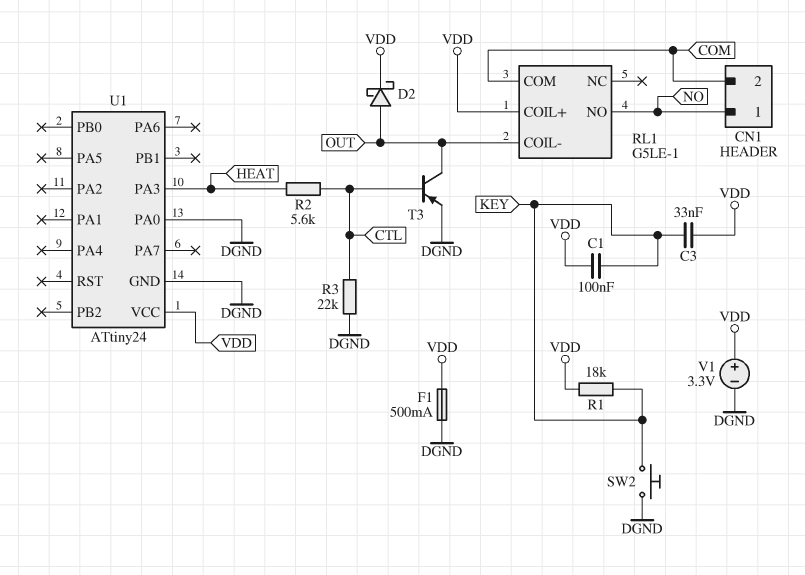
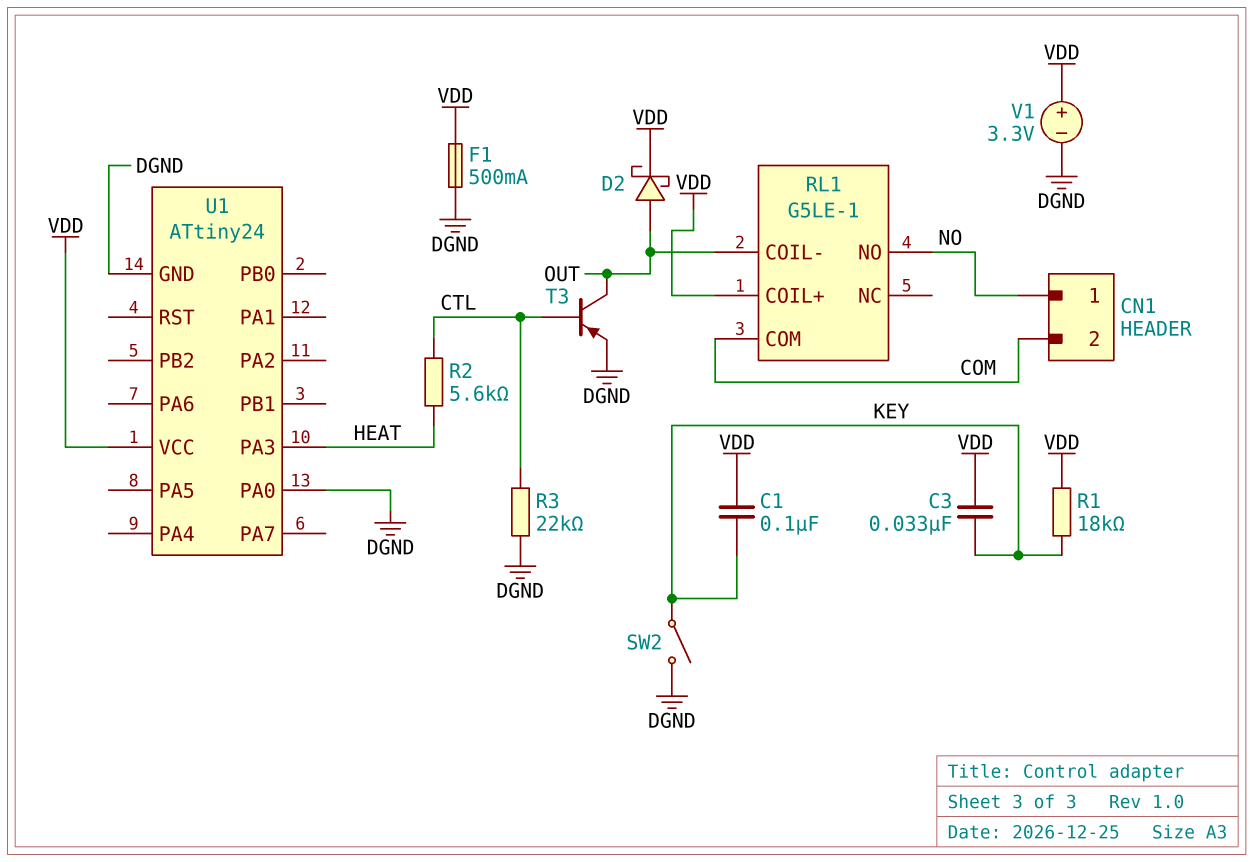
SW2: button (DGND, KEY) -> switch (DGND, KEY)

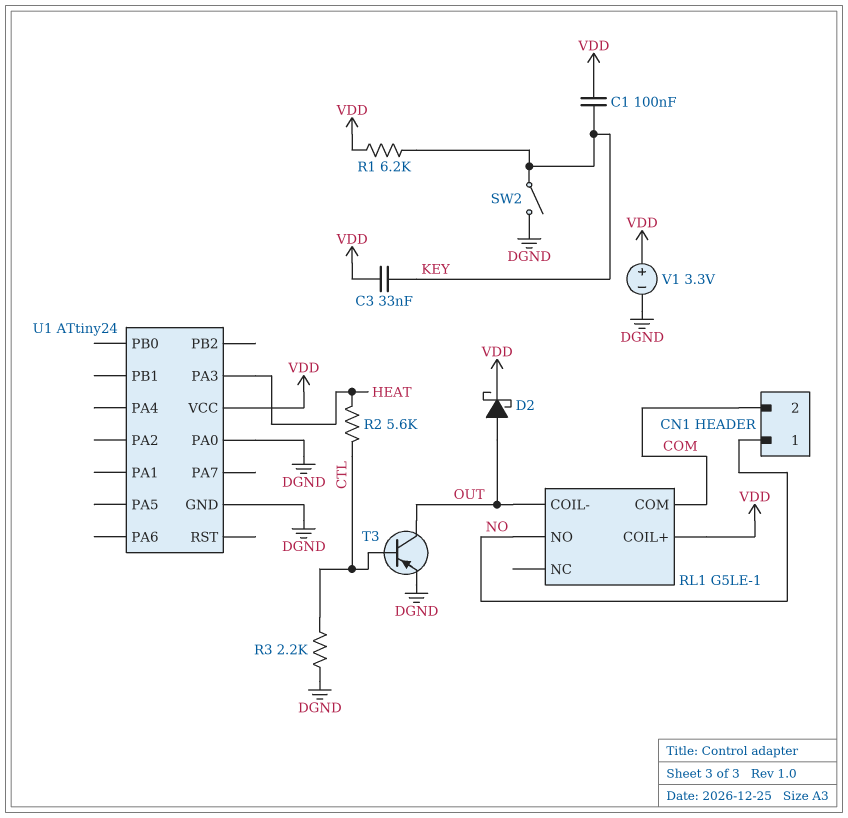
F1: 500mA (DGND, VDD) -> none
R1: 18k (KEY, VDD) -> 6.2k (KEY, VDD)
R3: 22k (CTL, DGND) -> 2.2k (CTL, DGND)

